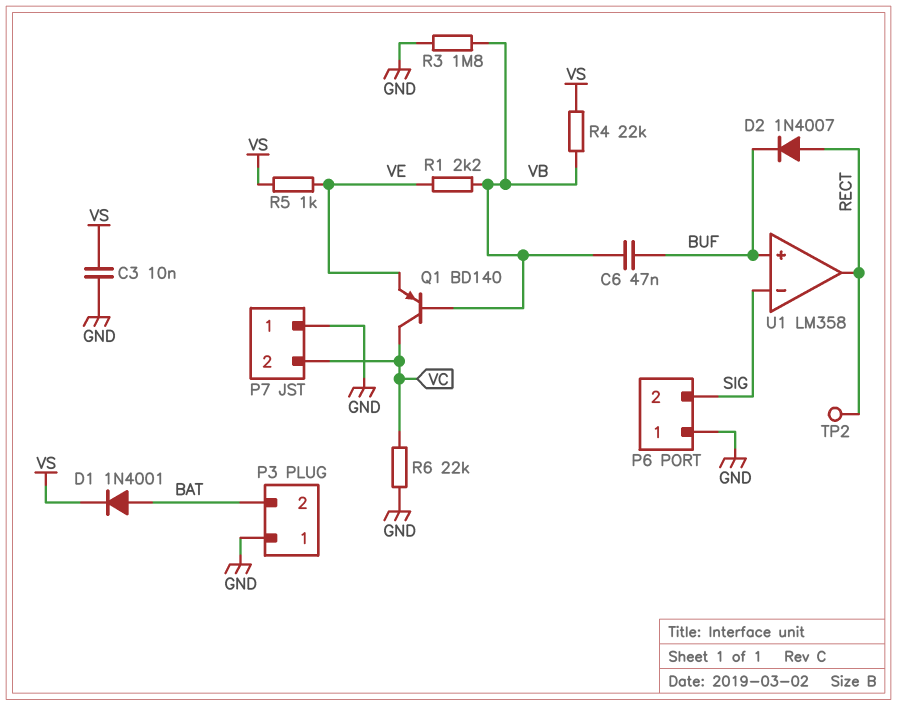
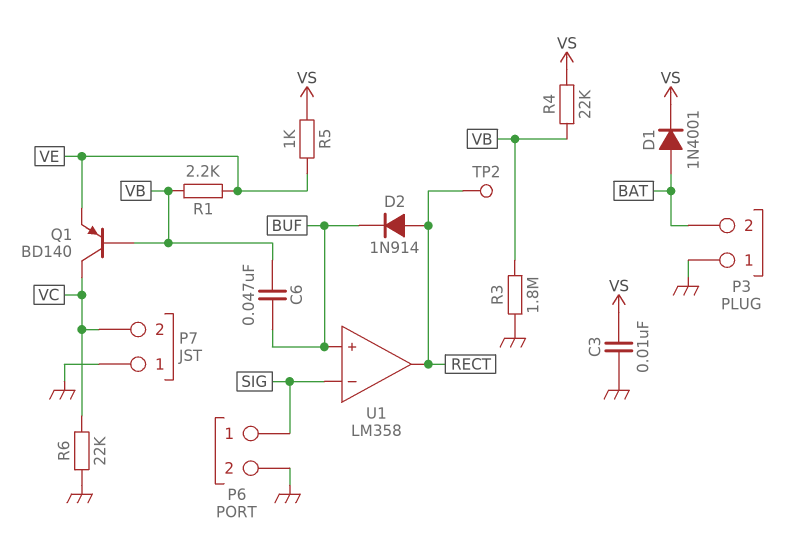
D2: diode 1N4007 (A RECT, K BUF) -> diode 1N914 (A RECT, K BUF)
P6 pin 1: GND -> SIG
P6 pin 2: SIG -> GND

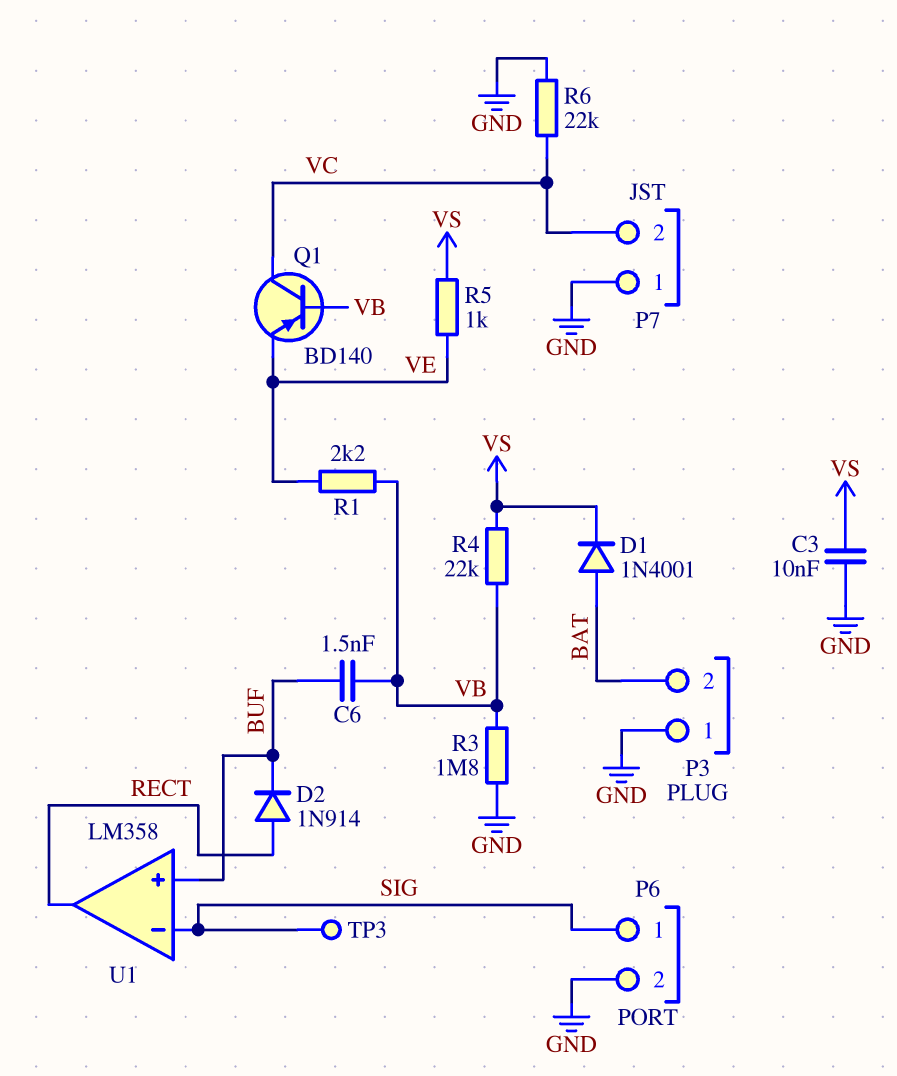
C6: 47nF (BUF, VB) -> 1.5nF (BUF, VB)
TP2: test point (RECT) -> none
TP3: none -> test point (SIG)

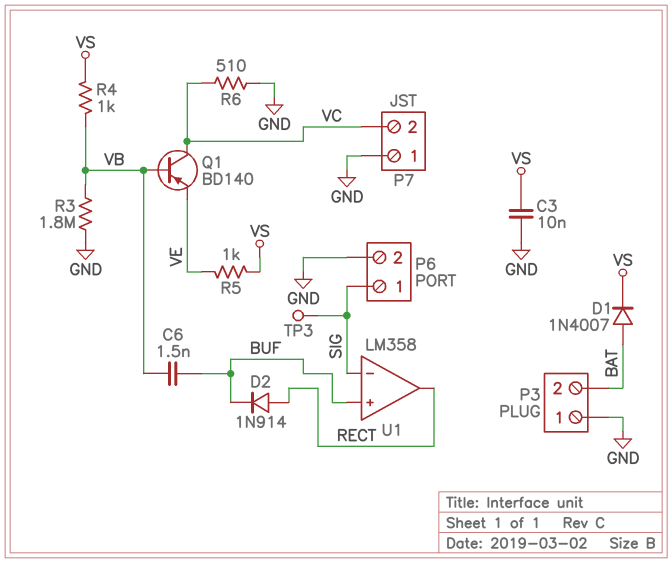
D1: diode 1N4001 (A BAT, K VS) -> diode 1N4007 (A BAT, K VS)
R1: 2.2k (VB, VE) -> none
R4: 22k (VB, VS) -> 1k (VB, VS)
R6: 22k (GND, VC) -> 510 (GND, VC)

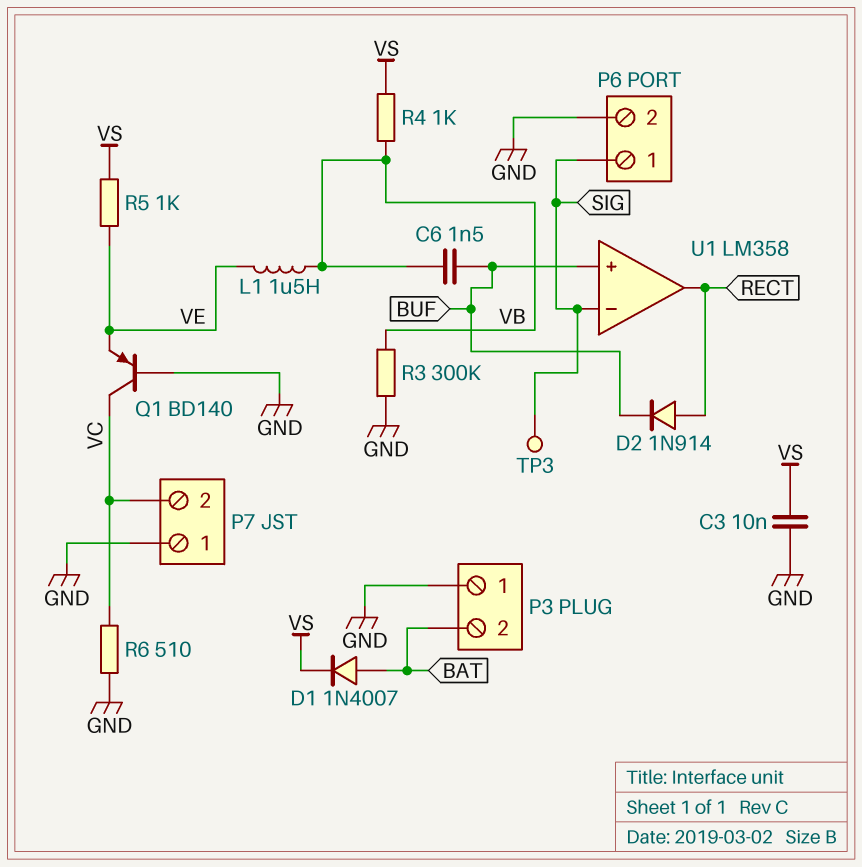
L1: none -> 1.5uH (VB, VE)
Q1: PNP BD140 (B VB, C VC, E VE) -> PNP BD140 (B GND, C VC, E VE)
R3: 1.8M (GND, VB) -> 300k (GND, VB)

